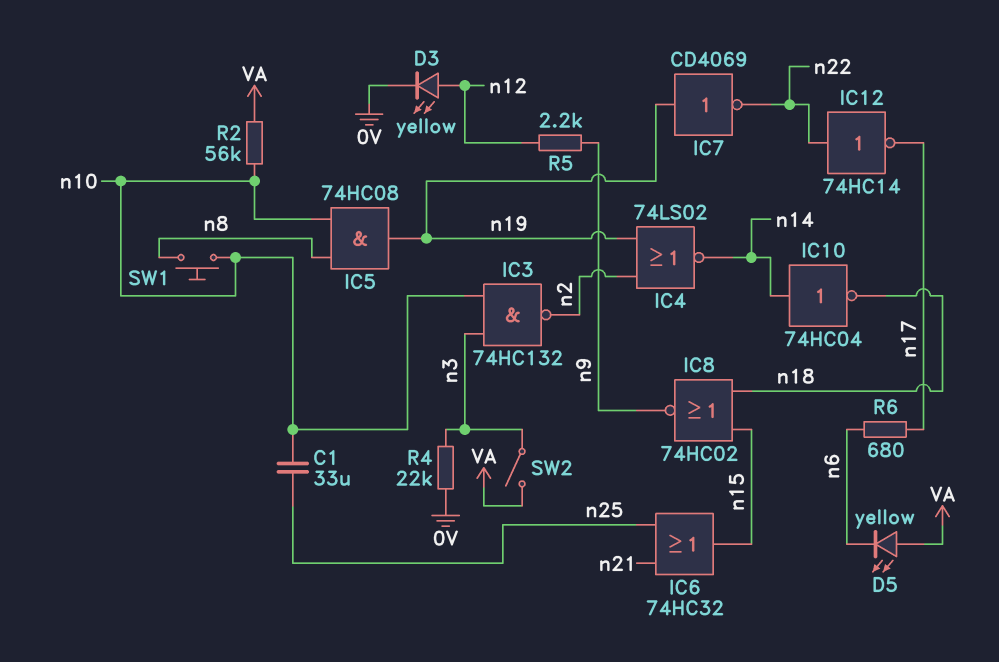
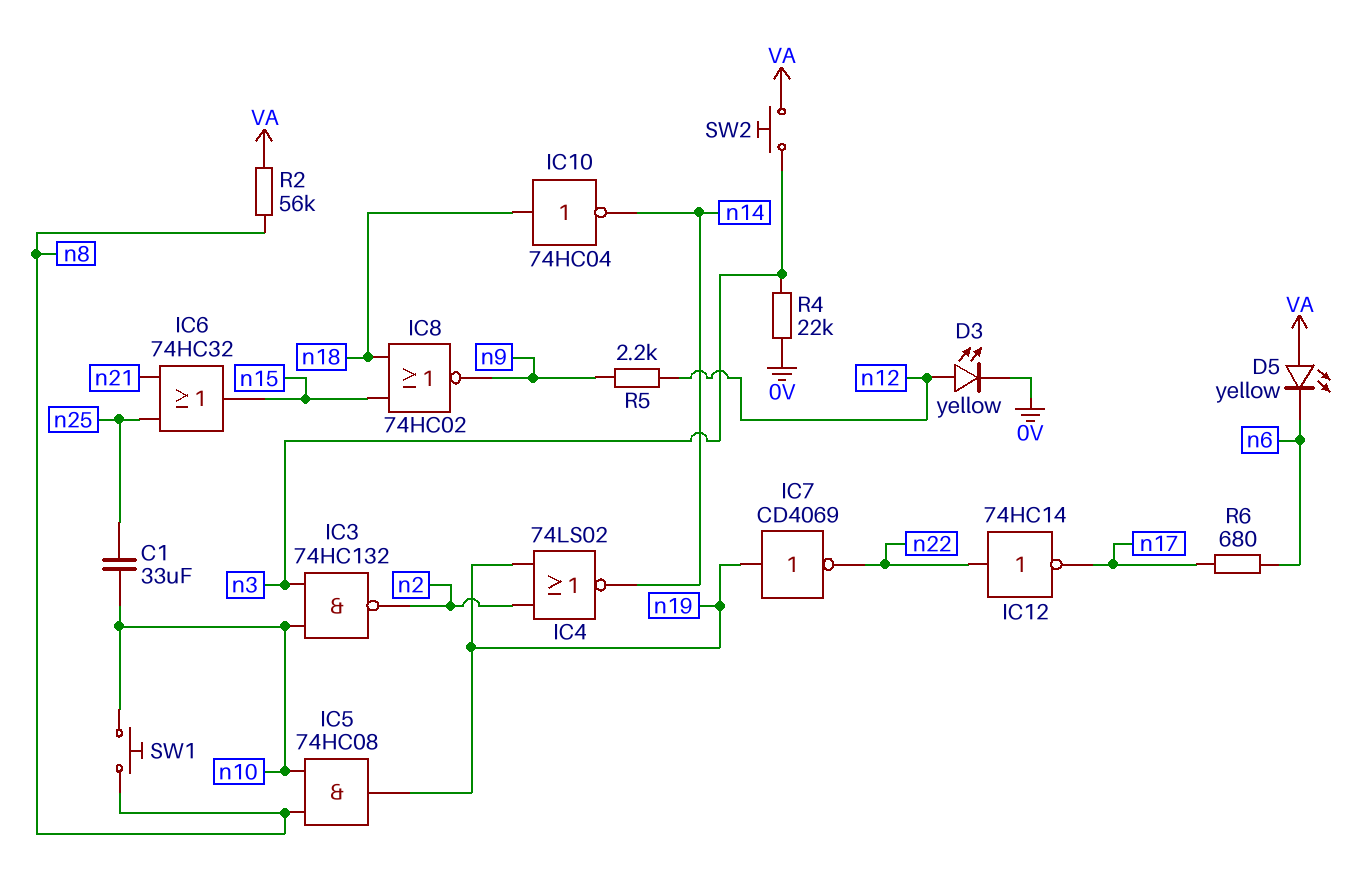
IC10: NOT 74HC04 (in n14, out n18) -> NOT 74HC04 (in n18, out n14)
R2: 56k (VA, n10) -> 56k (VA, n8)
SW2: switch (VA, n3) -> button (VA, n3)

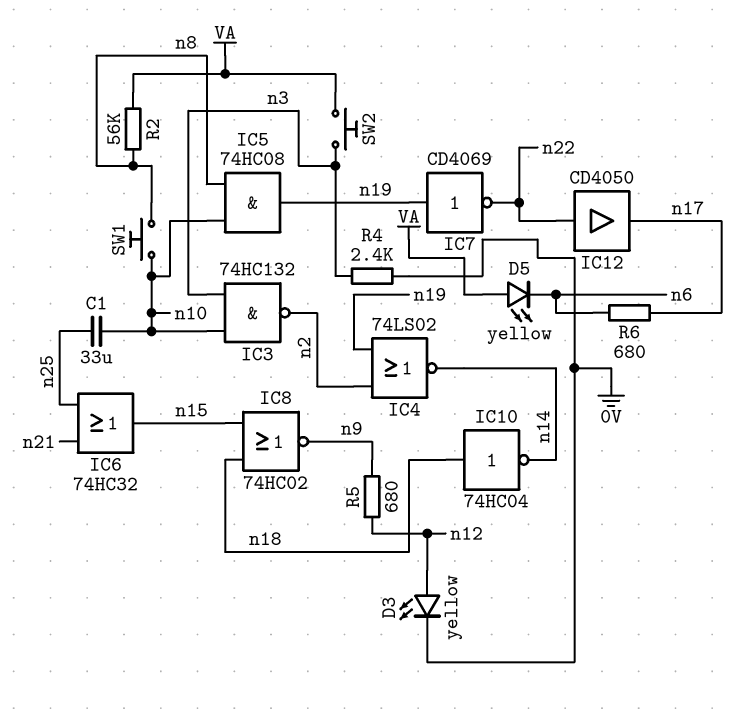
IC12: NOT 74HC14 (in n22, out n17) -> buffer CD4050 (in n22, out n17)
R4: 22k (0V, n3) -> 2.4k (0V, n3)
R5: 2.2k (n9, n12) -> 680 (n9, n12)

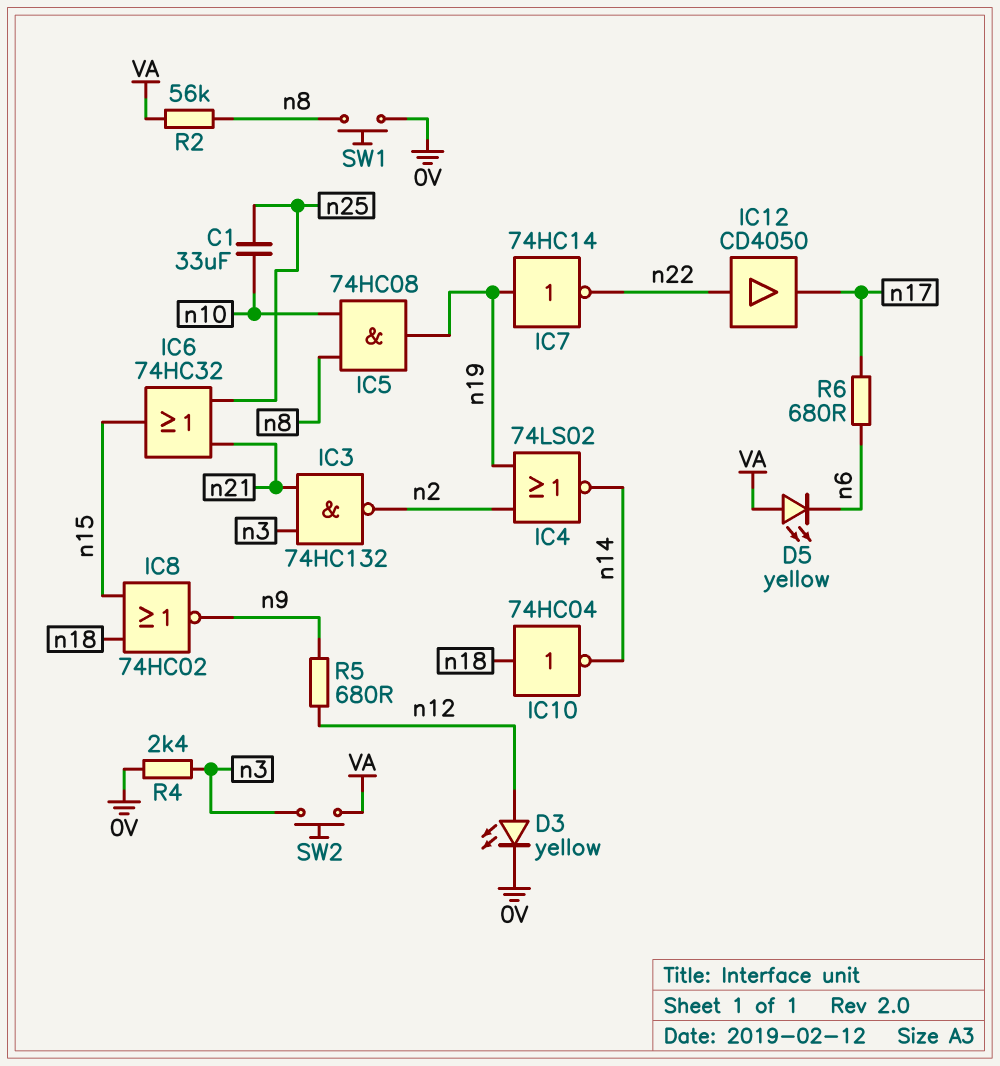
IC3: NAND 74HC132 (in n3, in n10, out n2) -> NAND 74HC132 (in n3, in n21, out n2)
IC7: NOT CD4069 (in n19, out n22) -> NOT 74HC14 (in n19, out n22)
SW1: button (n8, n10) -> button (0V, n8)

